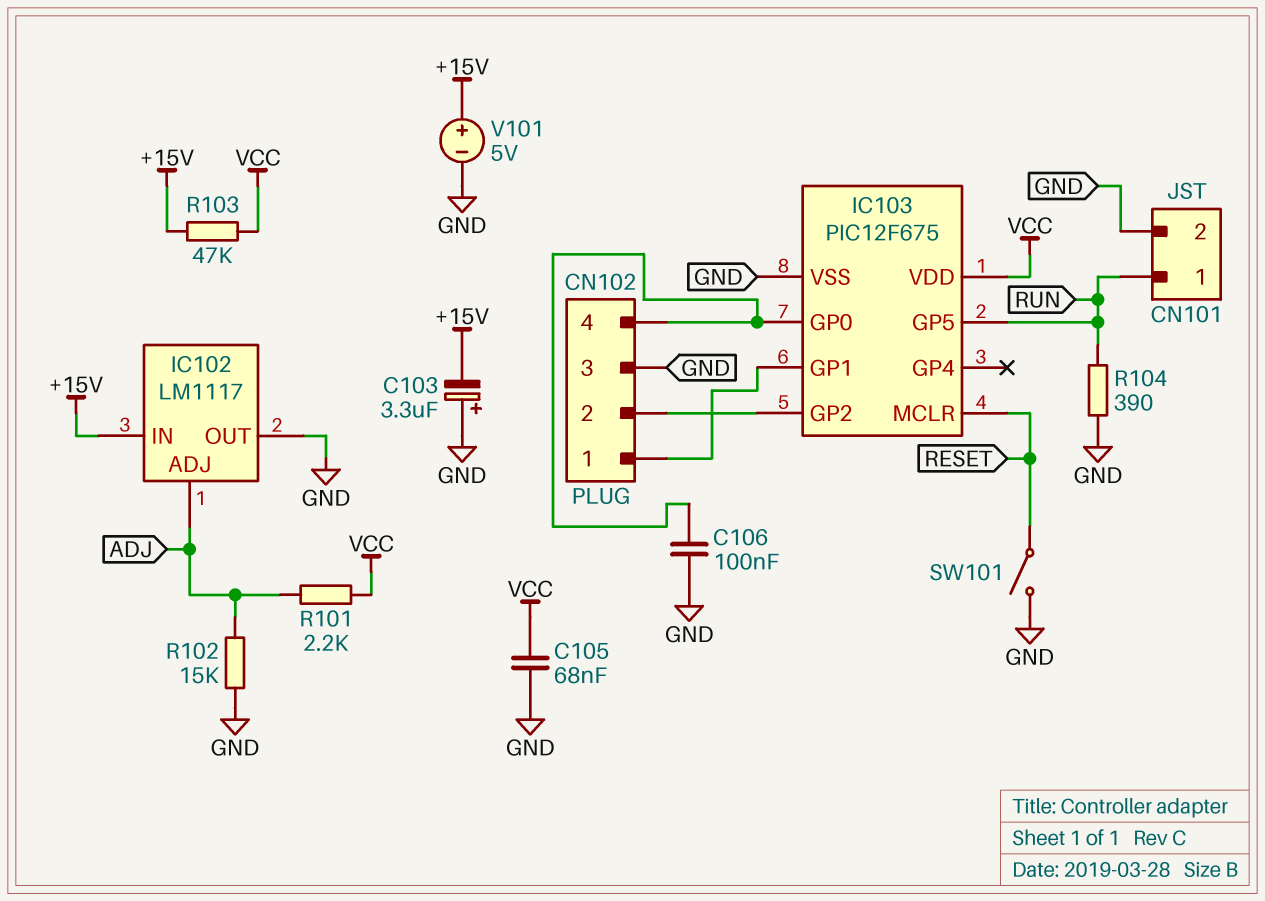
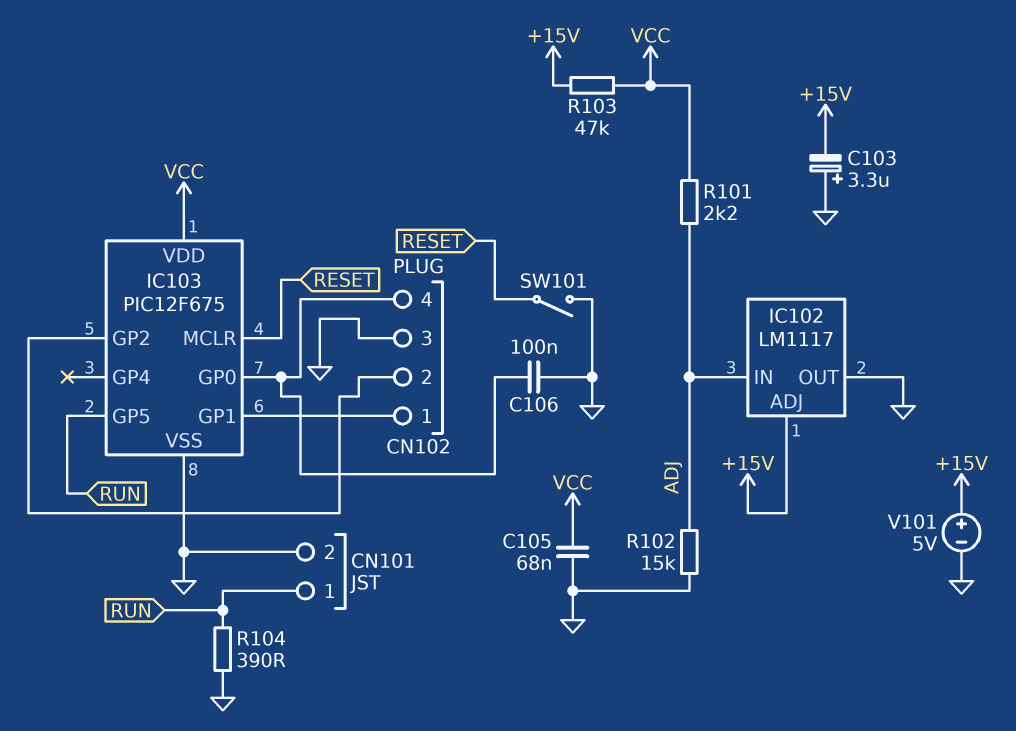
IC102 pin ADJ: ADJ -> +15V
IC102 pin IN: +15V -> ADJ

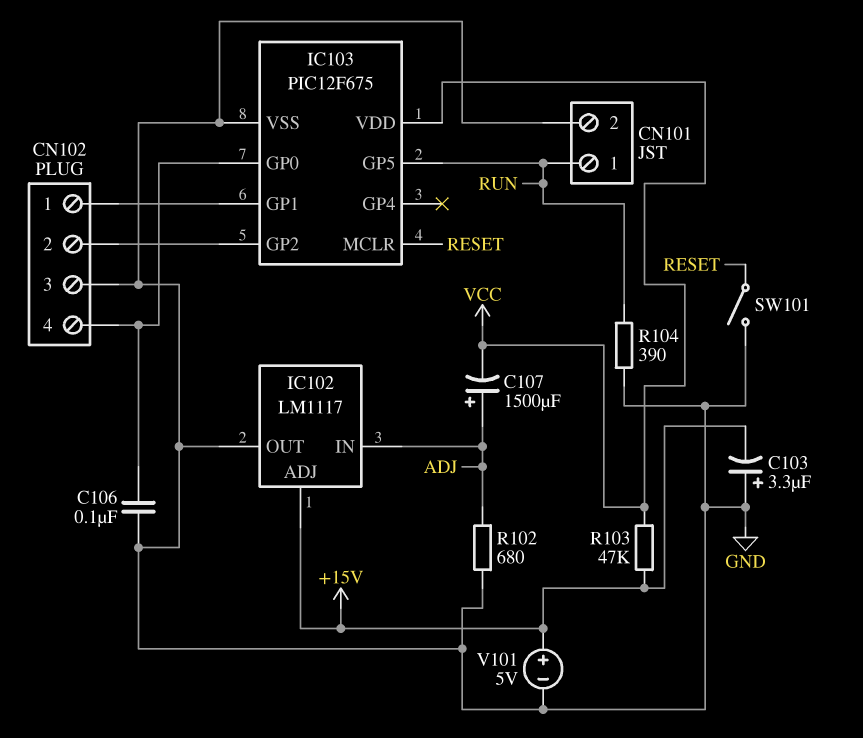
C105: 68nF (GND, VCC) -> none
C107: none -> 1500uF (plus ADJ, minus VCC)
R101: 2.2k (ADJ, VCC) -> none
R102: 15k (ADJ, GND) -> 680 (ADJ, GND)

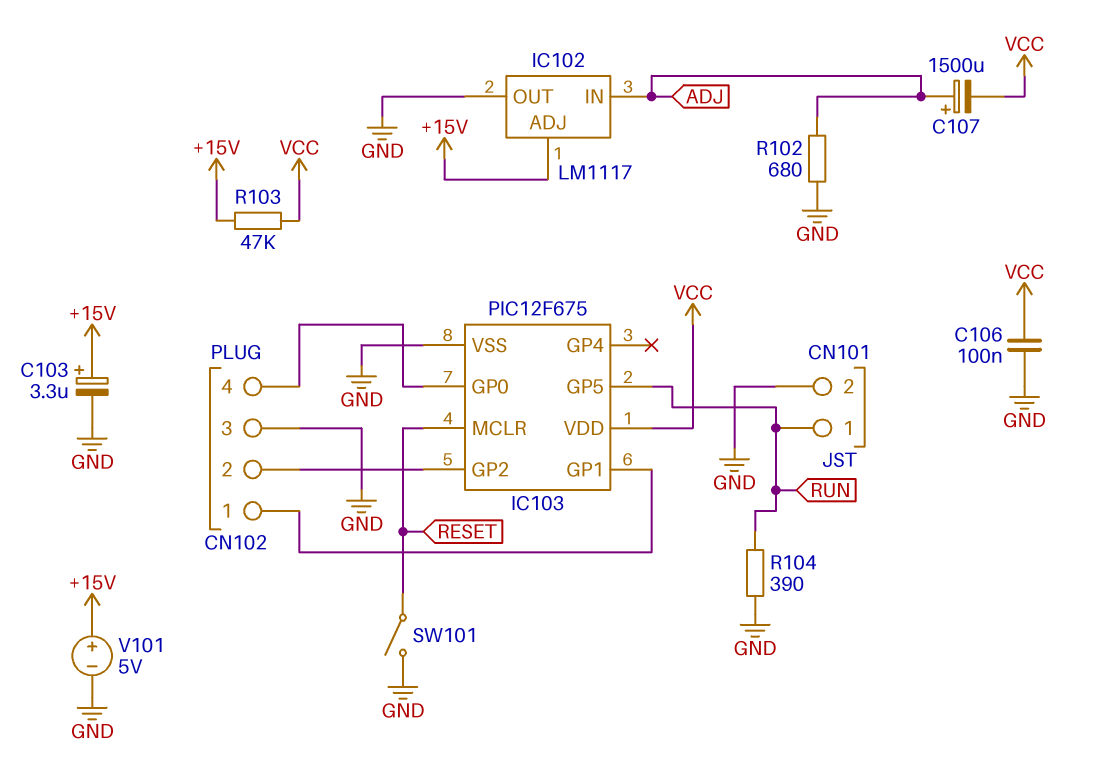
C103: 3.3uF (plus GND, minus +15V) -> 3.3uF (plus +15V, minus GND)
C106: 100nF (CN102/4, GND) -> 100nF (GND, VCC)

